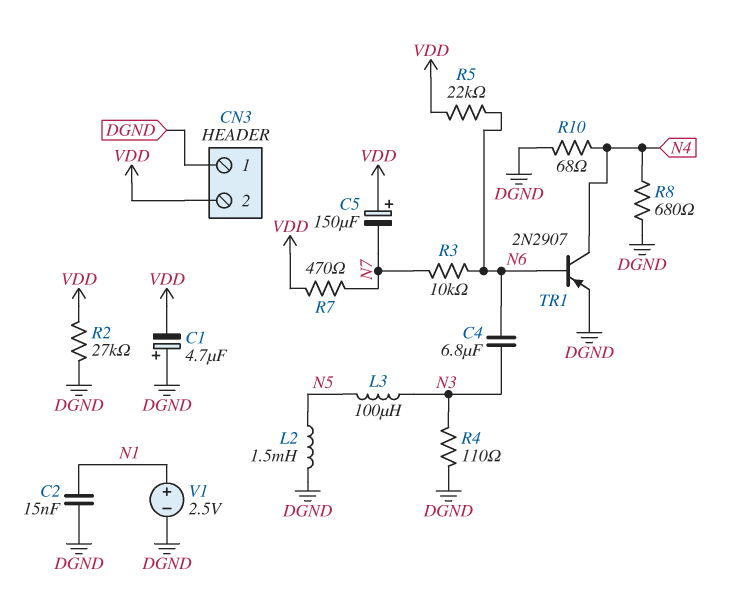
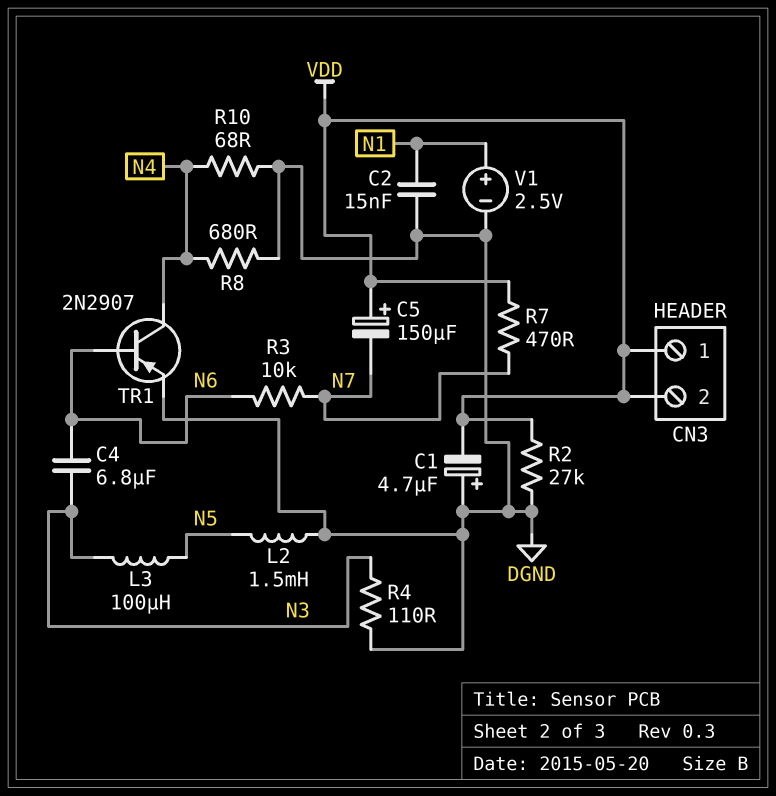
CN3 pin 1: DGND -> VDD
R5: 22k (N6, VDD) -> none

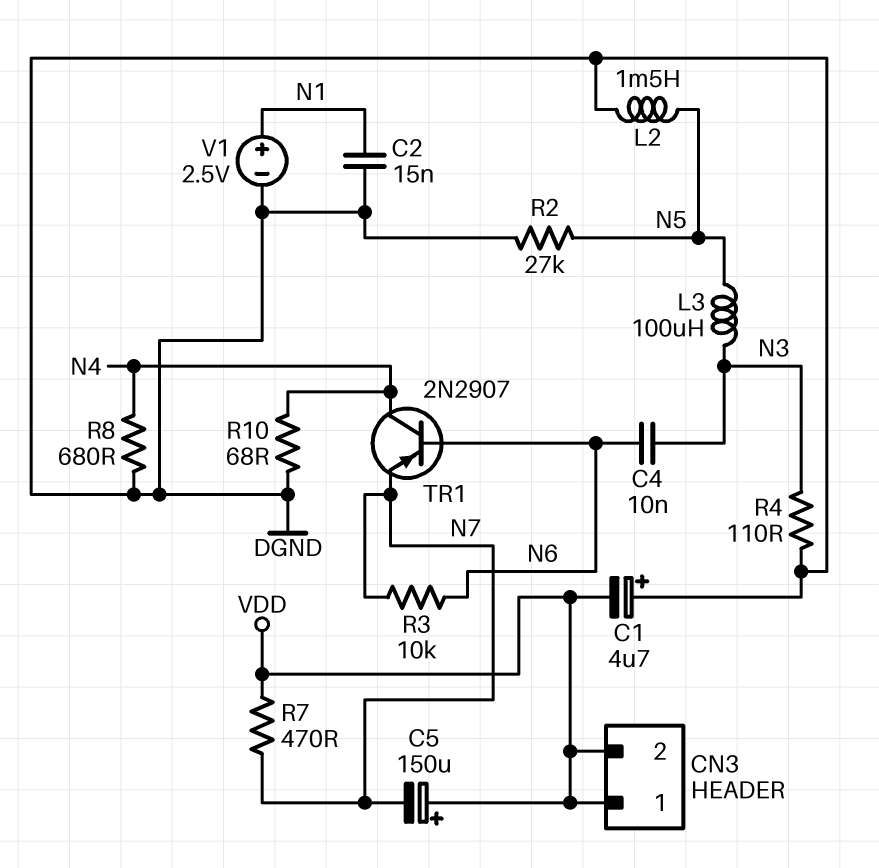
C4: 6.8uF (N3, N6) -> 10nF (N3, N6)
R2: 27k (DGND, VDD) -> 27k (DGND, N5)
TR1: PNP 2N2907 (B N6, C N4, E DGND) -> PNP 2N2907 (B N6, C N4, E N7)

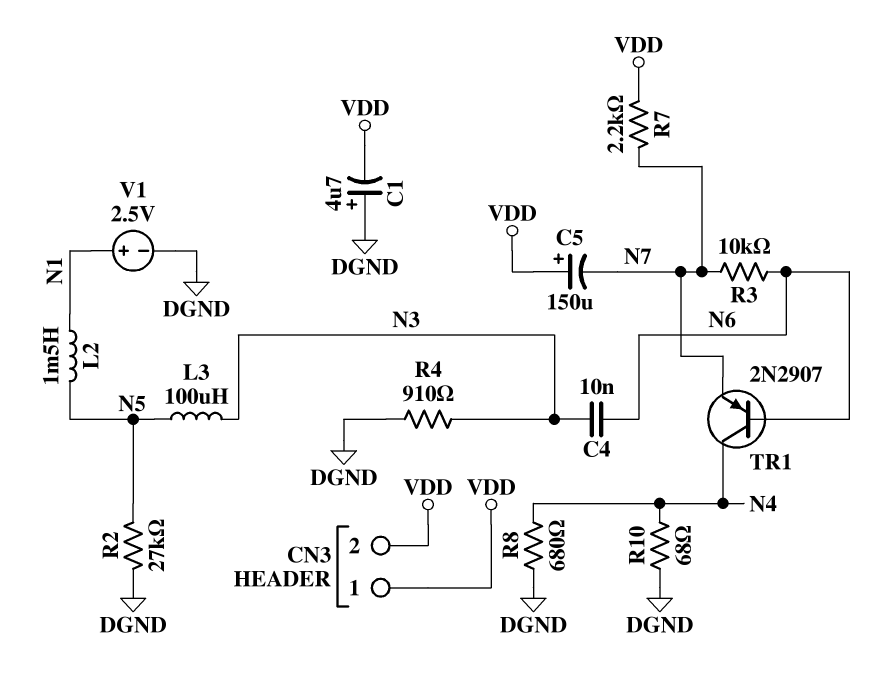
C2: 15nF (DGND, N1) -> none
L2: 1.5mH (DGND, N5) -> 1.5mH (N1, N5)
R4: 110 (DGND, N3) -> 910 (DGND, N3)
R7: 470 (N7, VDD) -> 2.2k (N7, VDD)

